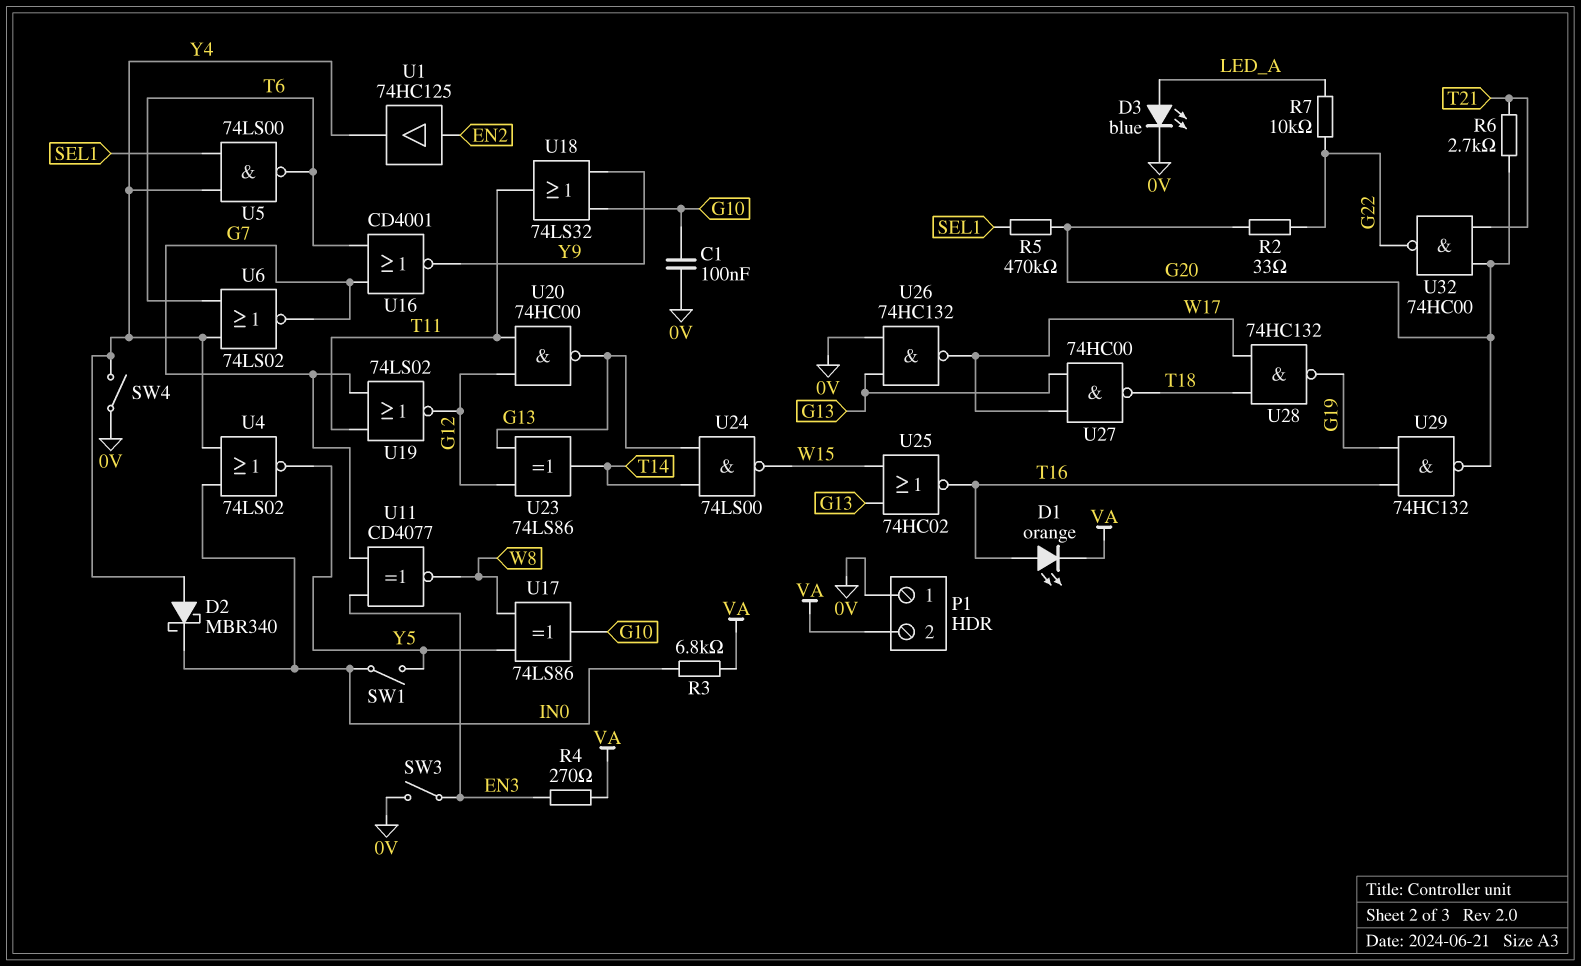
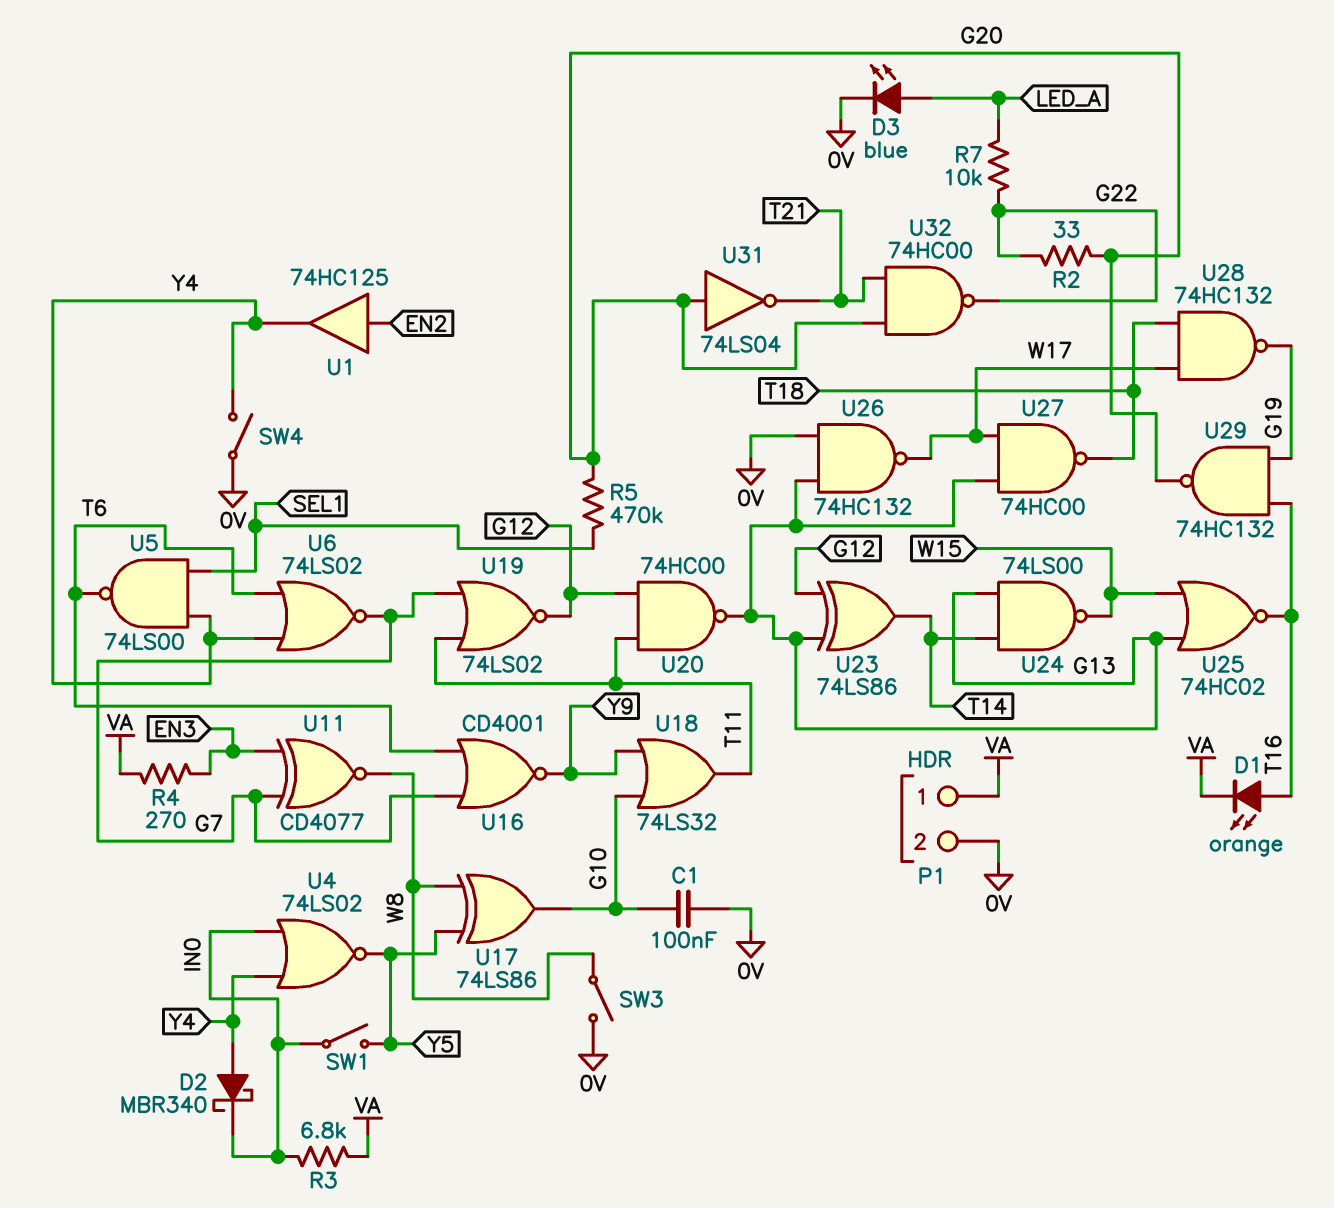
P1 pin 1: 0V -> VA
P1 pin 2: VA -> 0V
R6: 2.7k (G20, T21) -> none
SW3: switch (0V, EN3) -> switch (0V, W8)
U31: none -> NOT 74LS04 (in G20, out T21)

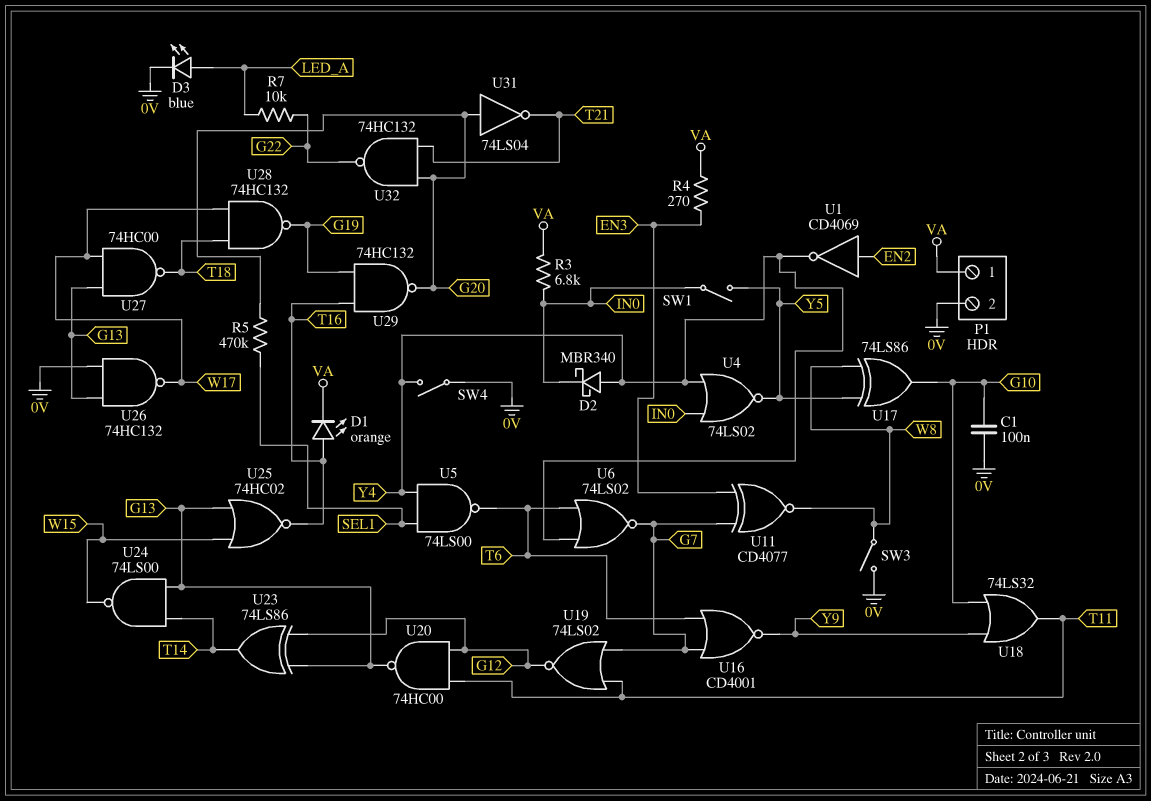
R2: 33 (G20, G22) -> none
U1: buffer 74HC125 (in EN2, out Y4) -> NOT CD4069 (in EN2, out Y4)
U32: NAND 74HC00 (in G20, in T21, out G22) -> NAND 74HC132 (in G20, in T21, out G22)

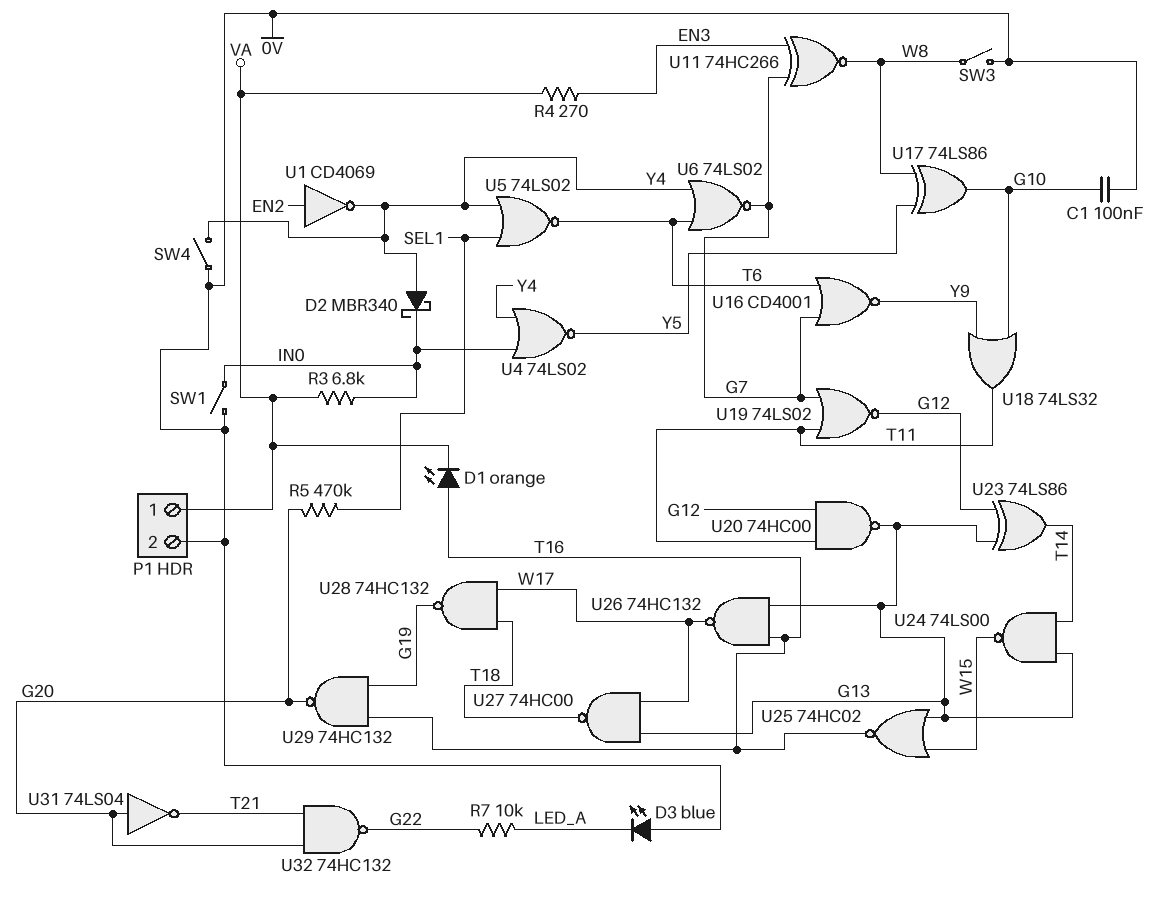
D3: LED blue (A LED_A, K 0V) -> LED blue (A 0V, K LED_A)
SW1: switch (IN0, Y5) -> switch (0V, IN0)
U5: NAND 74LS00 (in SEL1, in Y4, out T6) -> NOR 74LS02 (in SEL1, in Y4, out T6)
U11: XNOR CD4077 (in EN3, in G7, out W8) -> XNOR 74HC266 (in EN3, in G7, out W8)
U26: NAND 74HC132 (in 0V, in G13, out W17) -> NAND 74HC132 (in G13, in T16, out W17)

